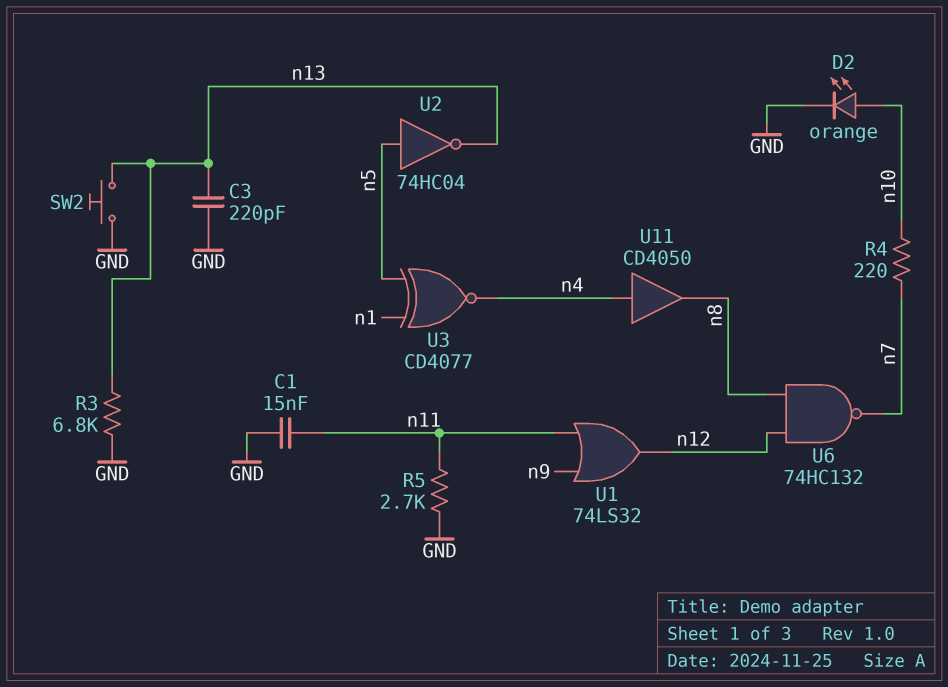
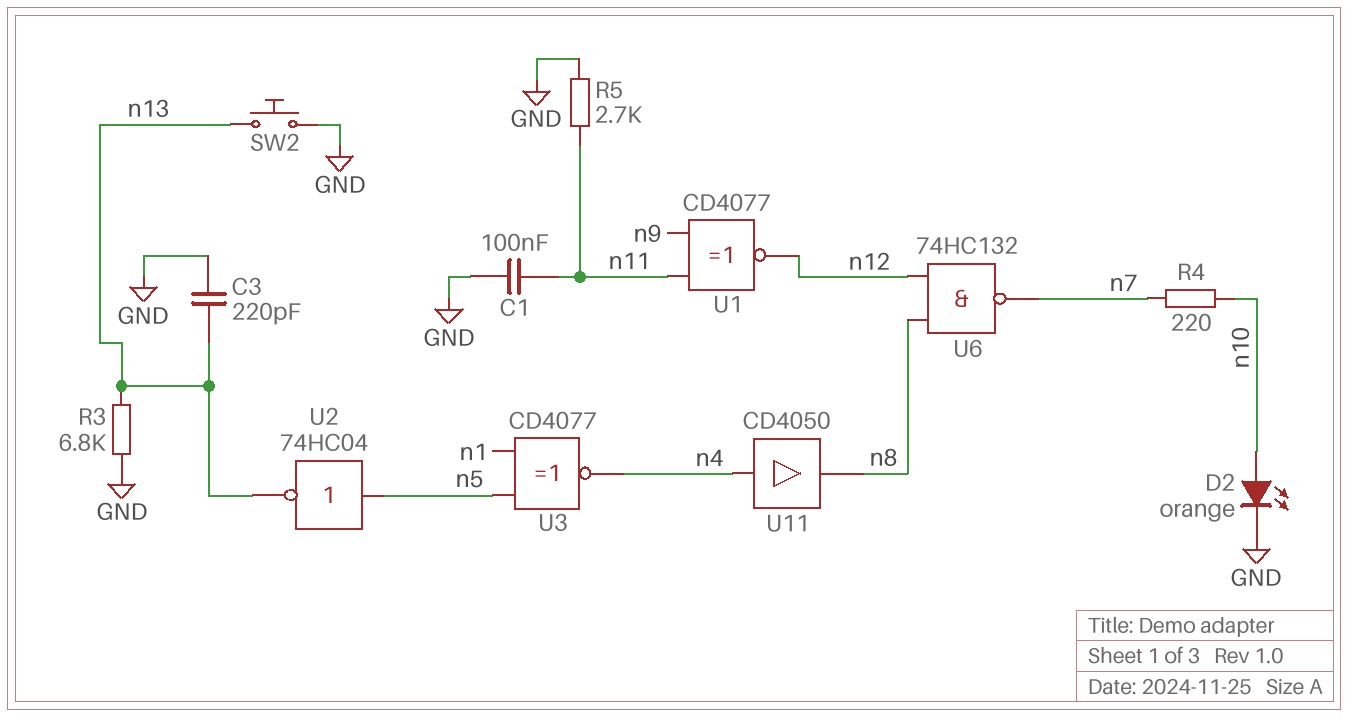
C1: 15nF (GND, n11) -> 100nF (GND, n11)
U1: OR 74LS32 (in n9, in n11, out n12) -> XNOR CD4077 (in n9, in n11, out n12)

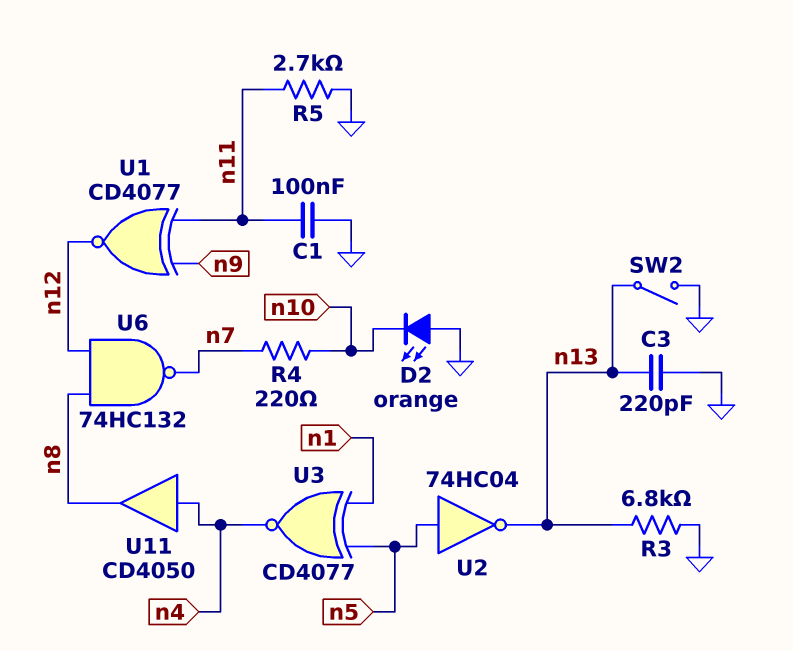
D2: LED orange (A n10, K GND) -> LED orange (A GND, K n10)
SW2: button (GND, n13) -> switch (GND, n13)

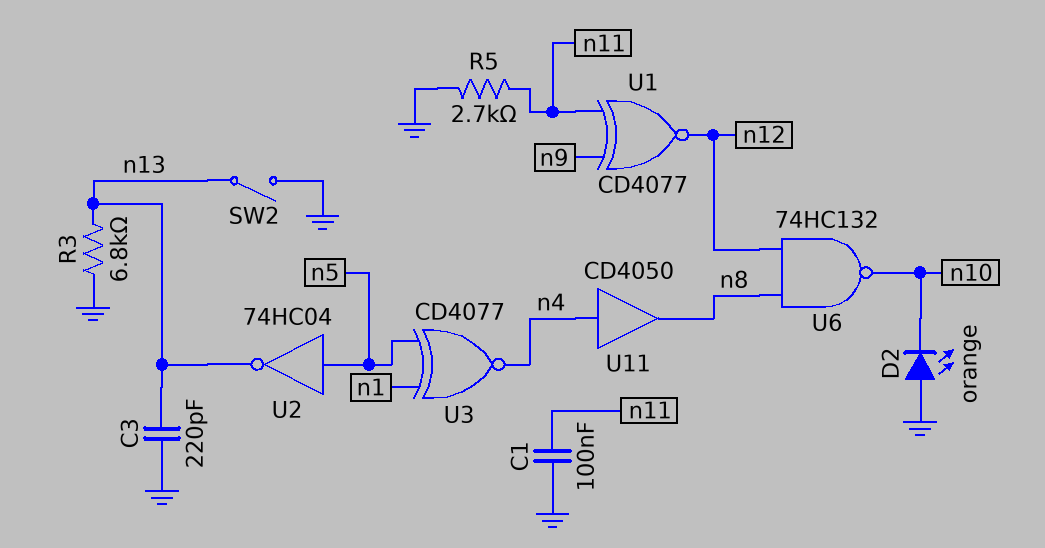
R4: 220 (n7, n10) -> none
U6: NAND 74HC132 (in n8, in n12, out n7) -> NAND 74HC132 (in n8, in n12, out n10)

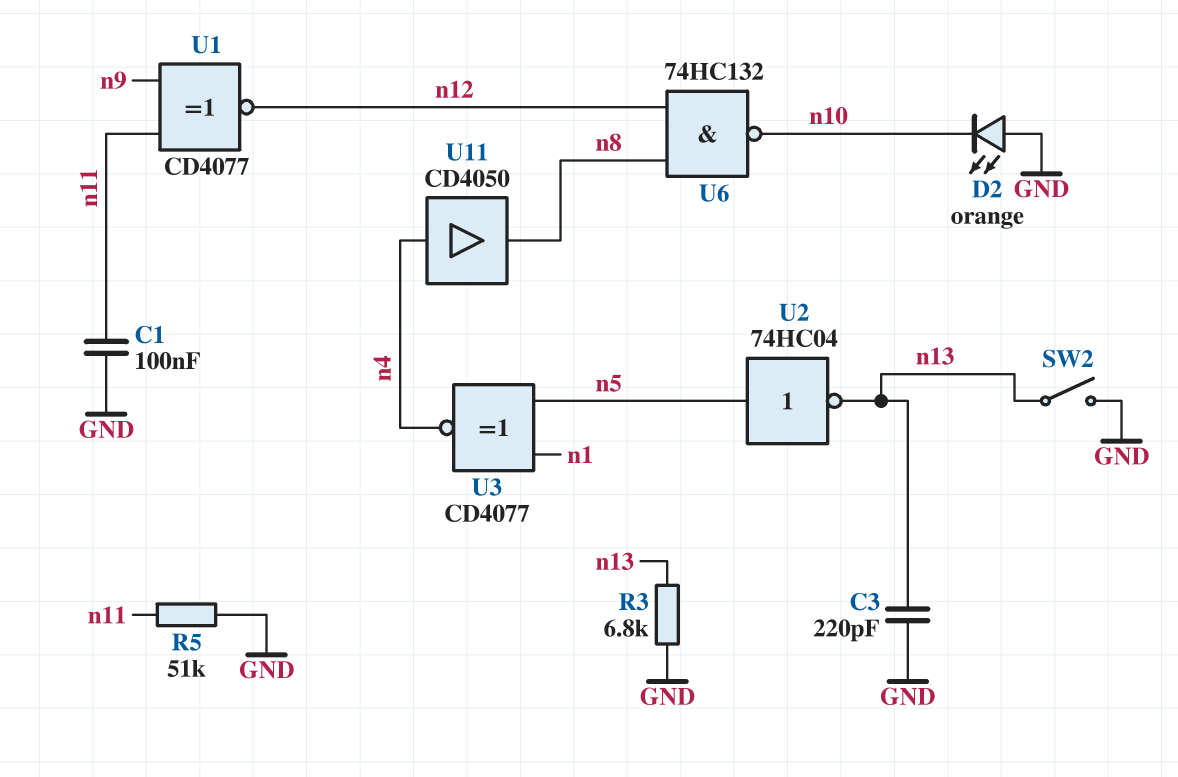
R5: 2.7k (GND, n11) -> 51k (GND, n11)

